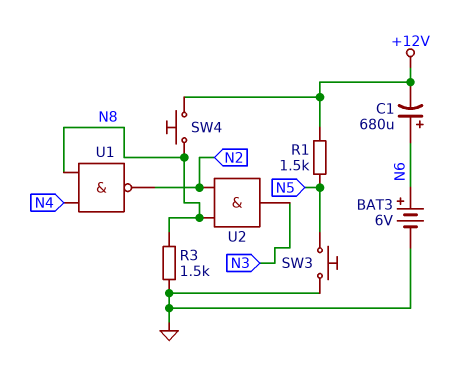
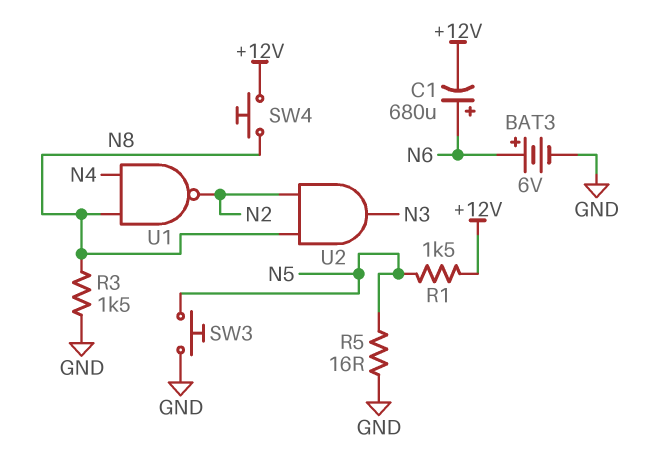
R5: none -> 16 (GND, N5)

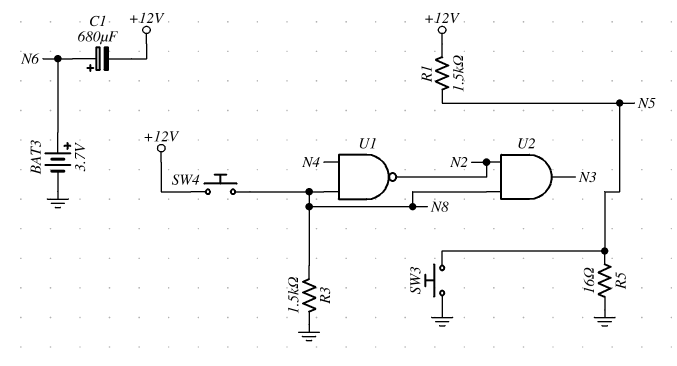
BAT3: 6V (plus N6, minus GND) -> 3.7V (plus N6, minus GND)

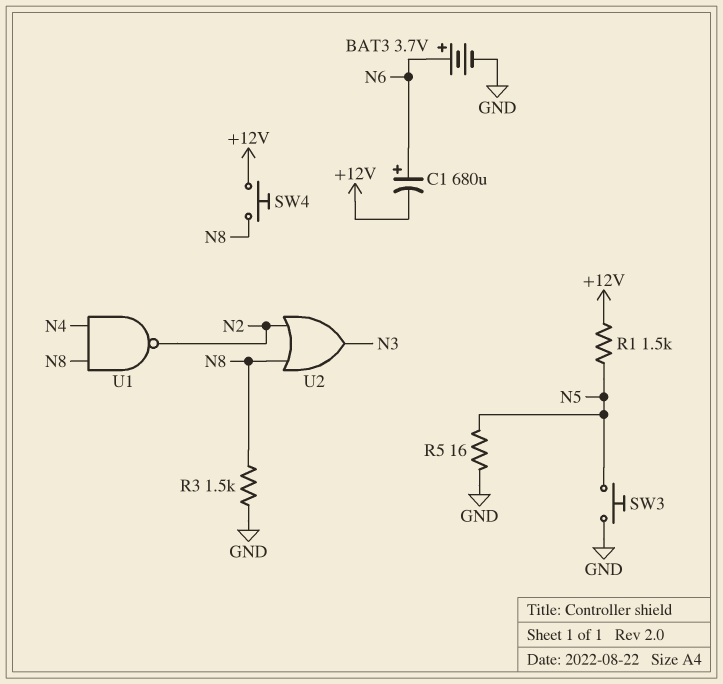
U2: AND (in N2, in N8, out N3) -> OR (in N2, in N8, out N3)

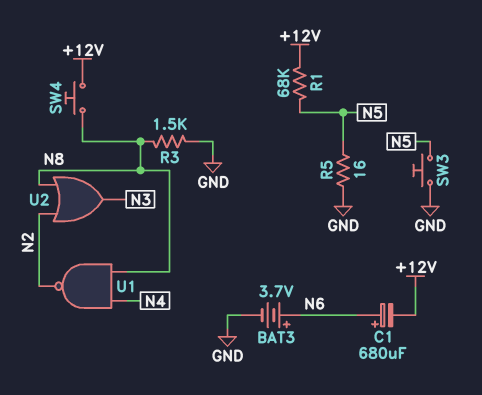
R1: 1.5k (+12V, N5) -> 68k (+12V, N5)

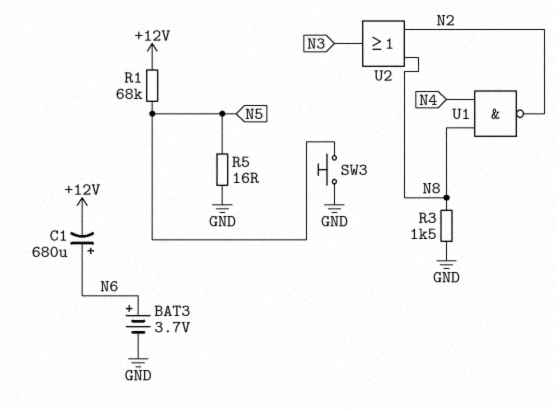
SW4: button (+12V, N8) -> none

